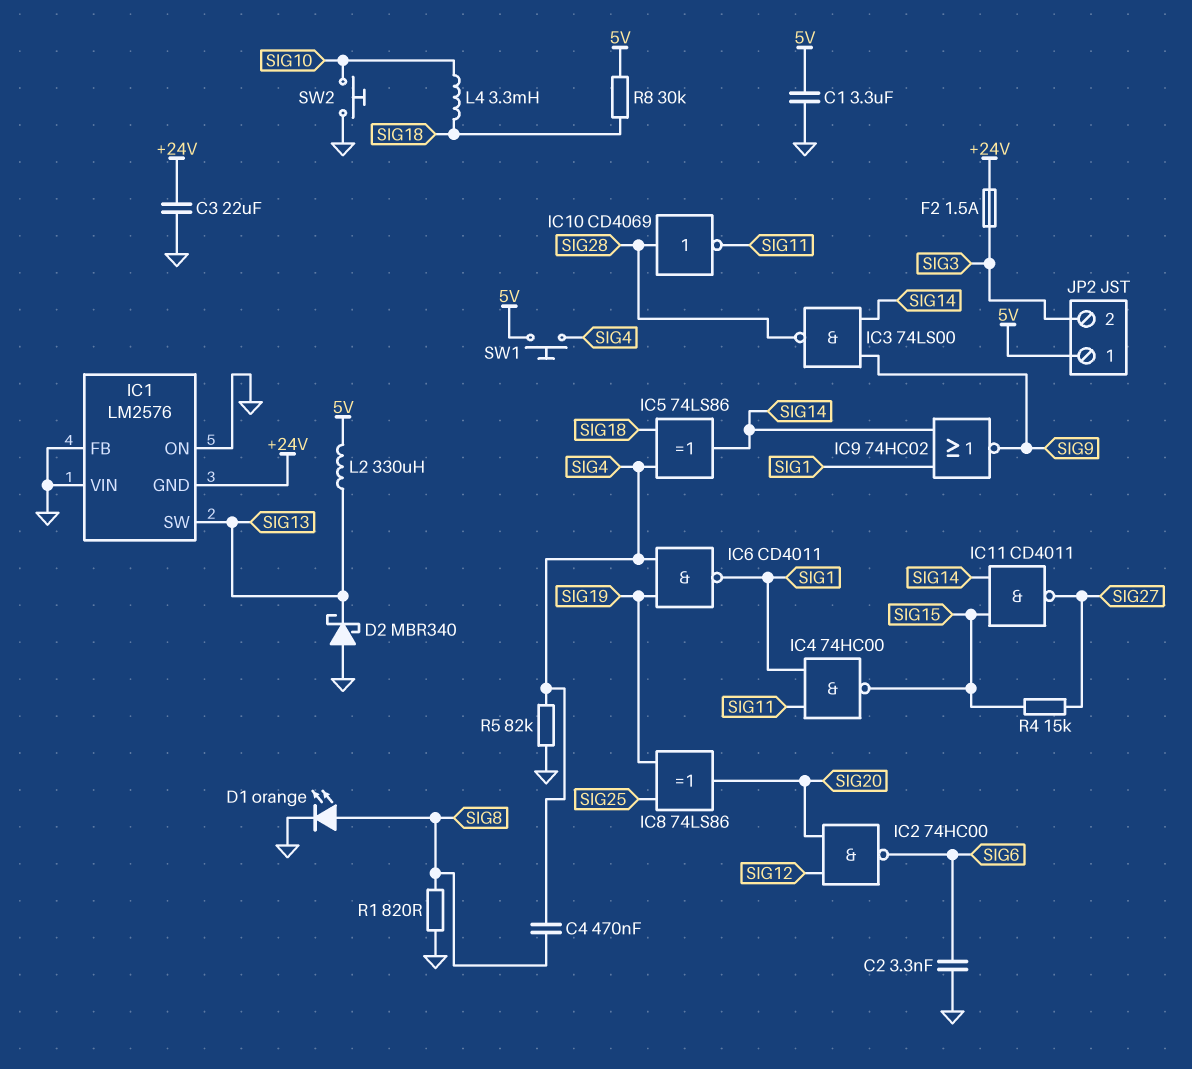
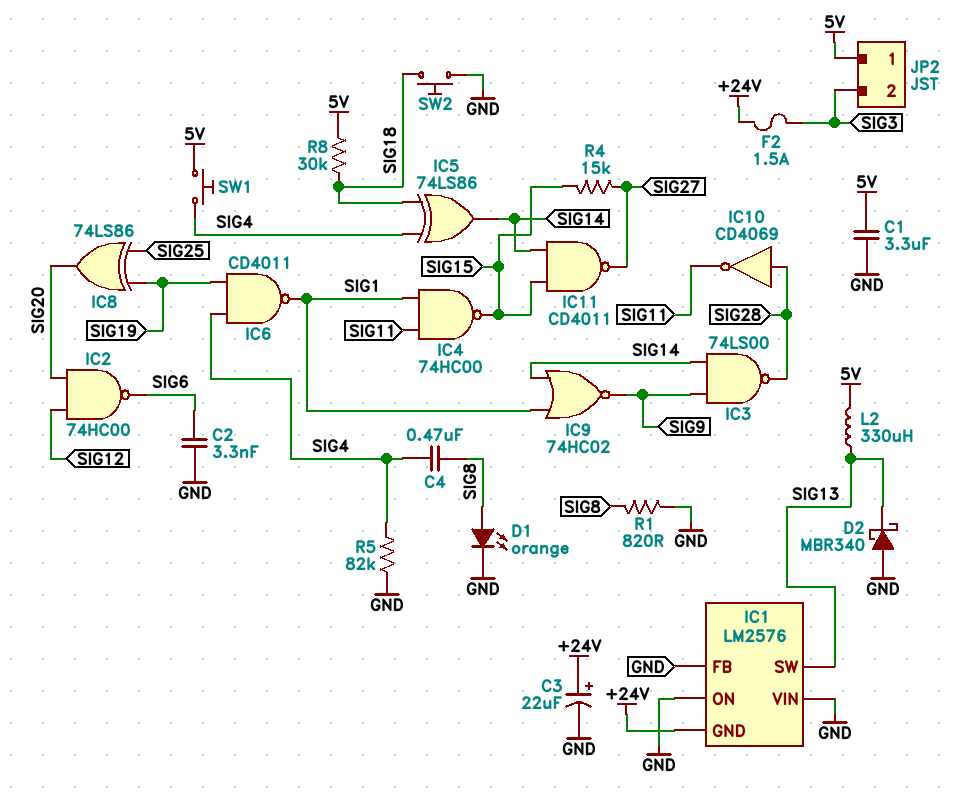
C3: 22uF (+24V, GND) -> 22uF (plus +24V, minus GND)
L4: 3.3mH (SIG10, SIG18) -> none
SW2: button (GND, SIG10) -> button (GND, SIG18)

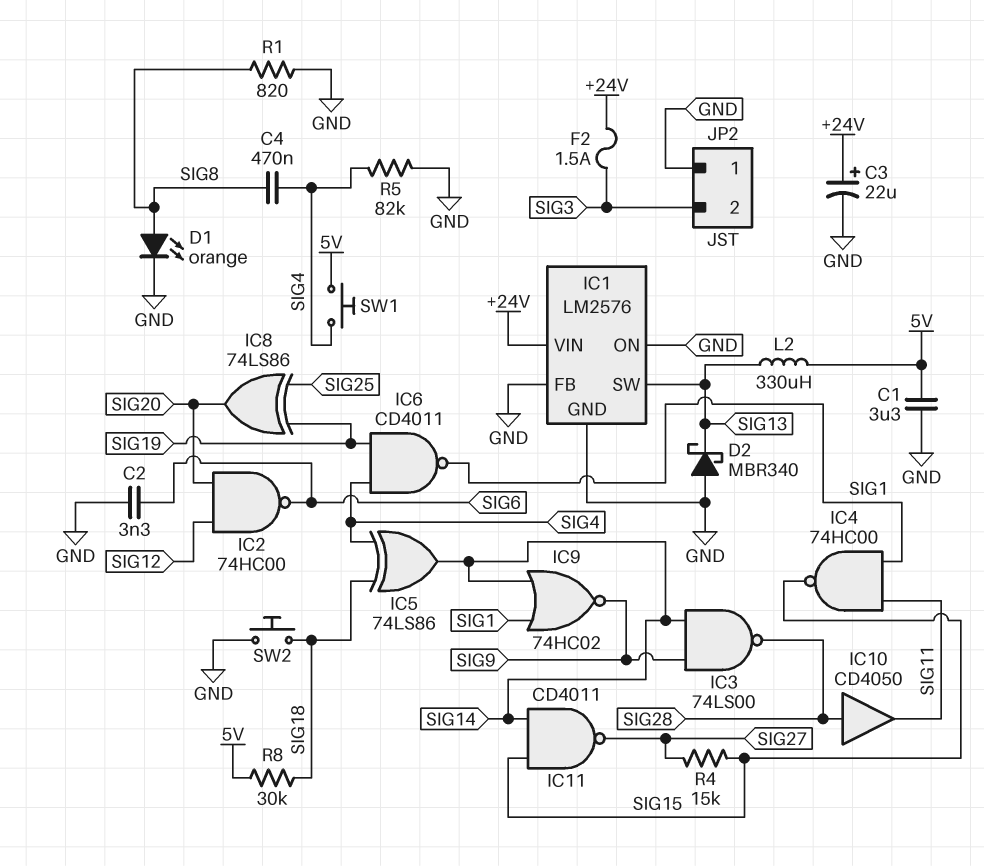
IC1 pin GND: +24V -> GND
IC1 pin VIN: GND -> +24V
IC10: NOT CD4069 (in SIG28, out SIG11) -> buffer CD4050 (in SIG28, out SIG11)
JP2 pin 1: 5V -> GND

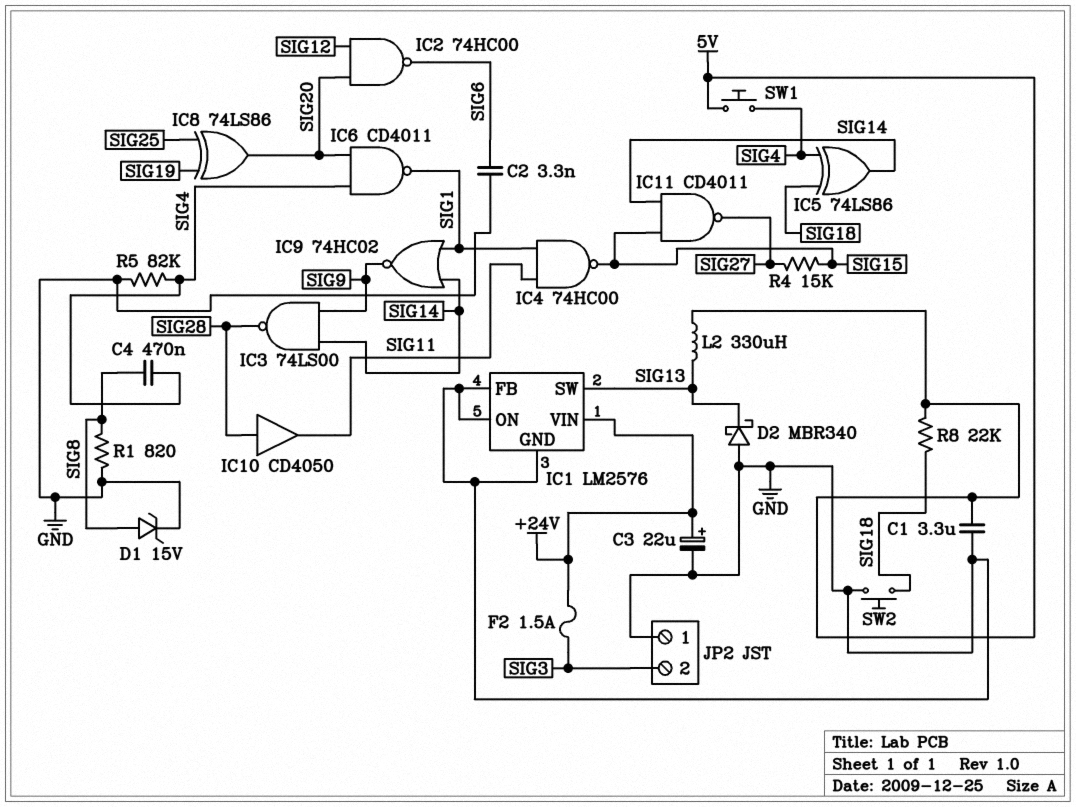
D1: LED orange (A SIG8, K GND) -> zener 15V (A SIG8, K GND)
IC6: NAND CD4011 (in SIG4, in SIG19, out SIG1) -> NAND CD4011 (in SIG4, in SIG20, out SIG1)
R8: 30k (5V, SIG18) -> 22k (5V, SIG18)

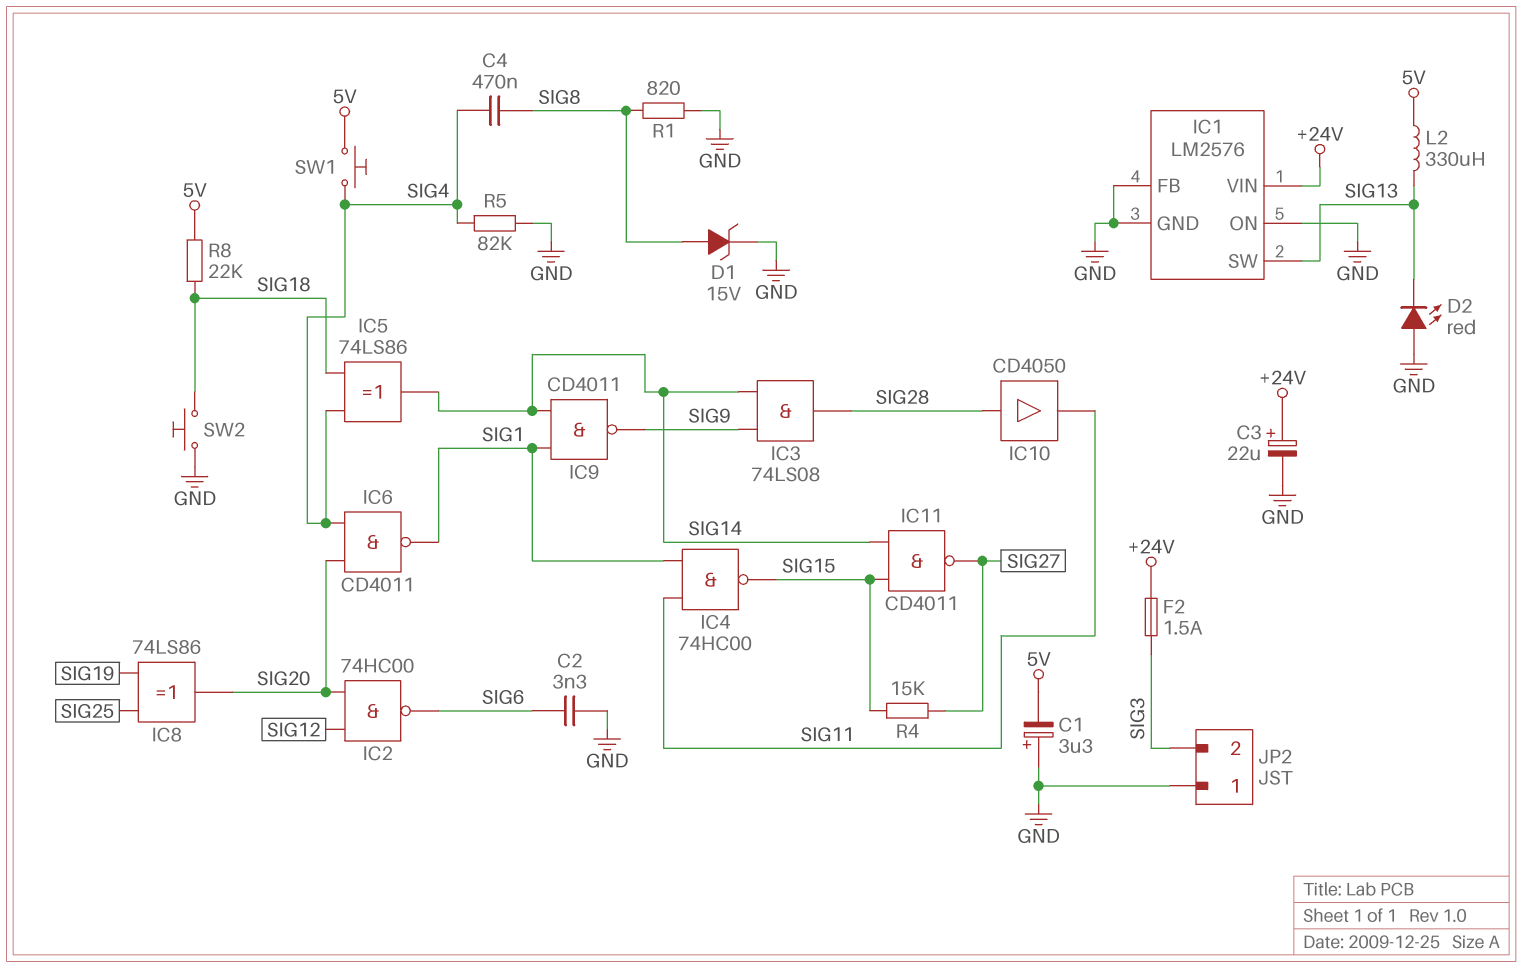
C1: 3.3uF (5V, GND) -> 3.3uF (plus GND, minus 5V)
D2: schottky MBR340 (A GND, K SIG13) -> LED red (A GND, K SIG13)
IC3: NAND 74LS00 (in SIG9, in SIG14, out SIG28) -> AND 74LS08 (in SIG9, in SIG14, out SIG28)
IC9: NOR 74HC02 (in SIG1, in SIG14, out SIG9) -> NAND CD4011 (in SIG1, in SIG14, out SIG9)

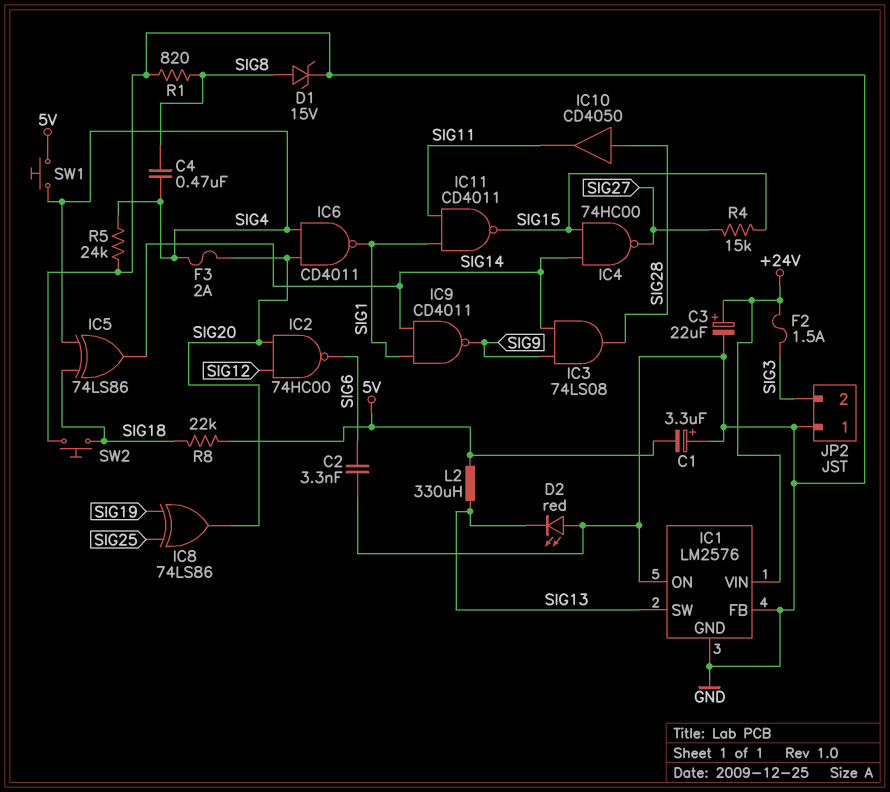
F3: none -> 2A (SIG4, SIG20)
IC4: NAND 74HC00 (in SIG1, in SIG11, out SIG15) -> NAND 74HC00 (in SIG14, in SIG15, out SIG27)
IC11: NAND CD4011 (in SIG14, in SIG15, out SIG27) -> NAND CD4011 (in SIG1, in SIG11, out SIG15)
R5: 82k (GND, SIG4) -> 24k (GND, SIG4)

